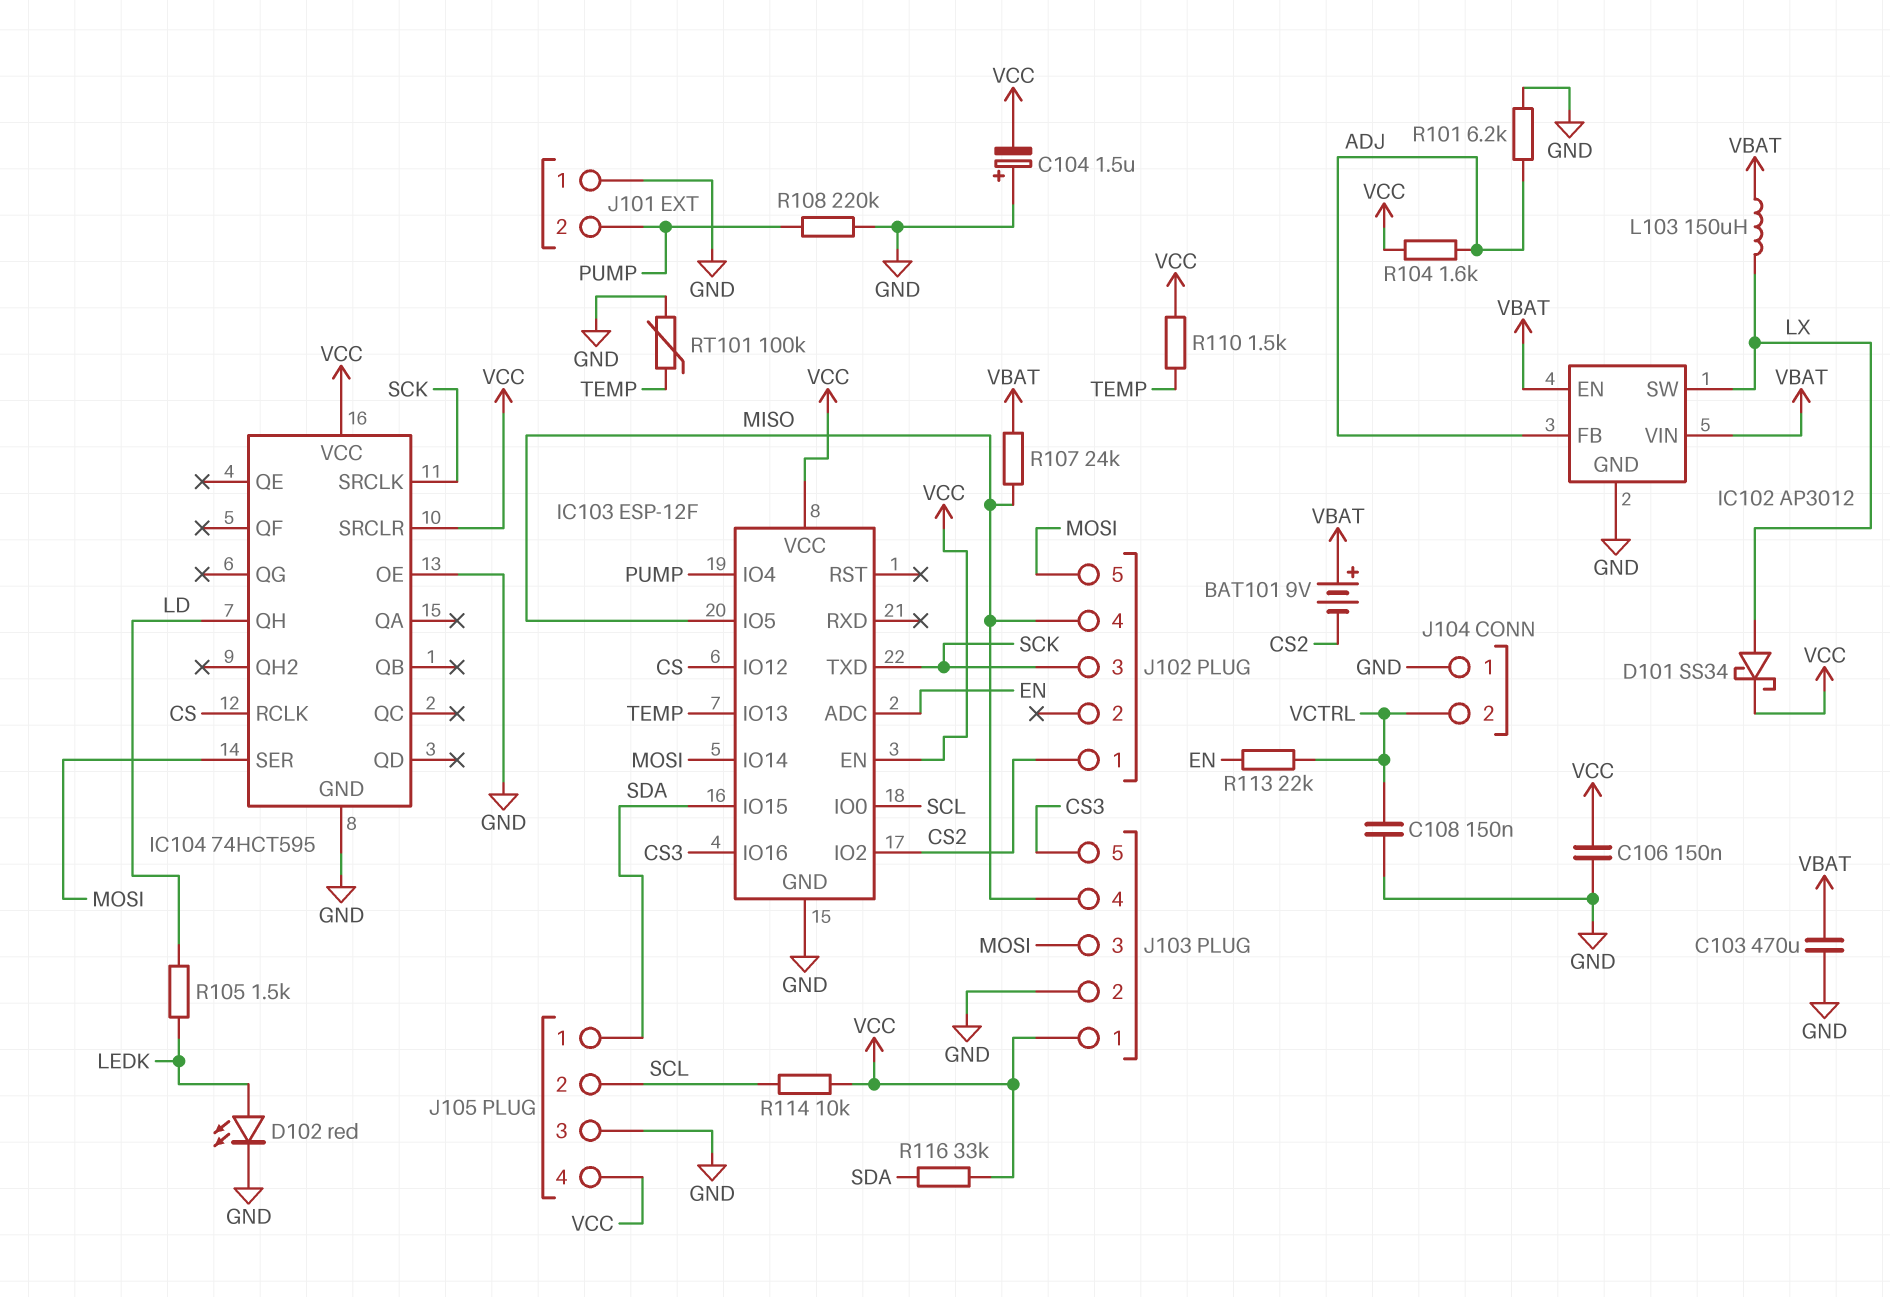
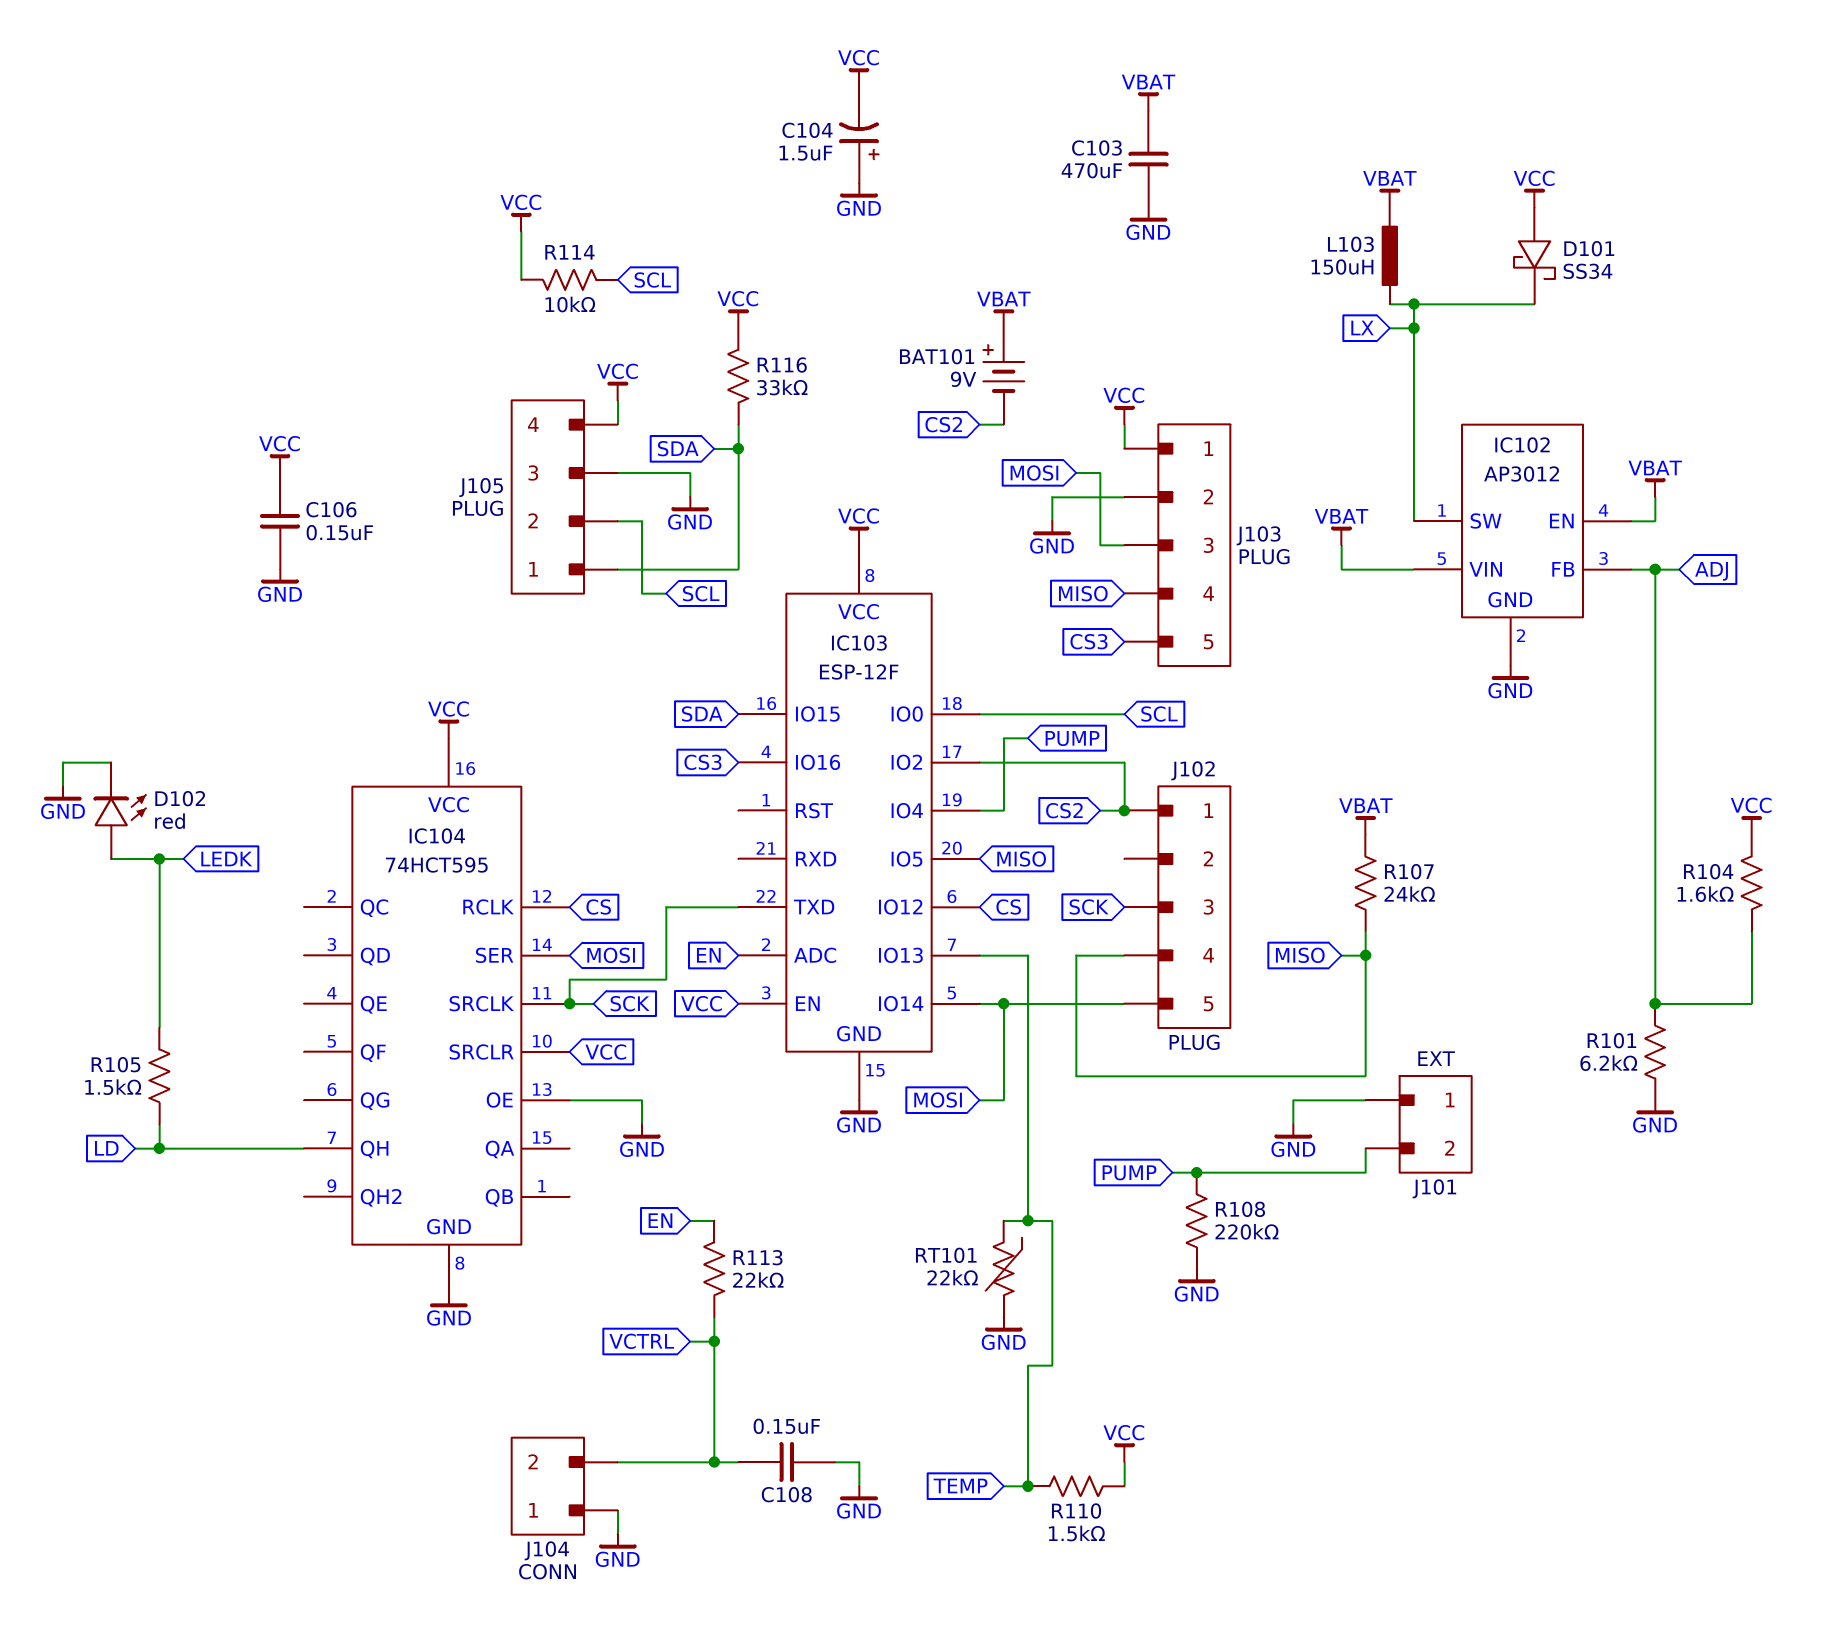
D101: schottky SS34 (A LX, K VCC) -> schottky SS34 (A VCC, K LX)
RT101: 100k (GND, TEMP) -> 22k (GND, TEMP)

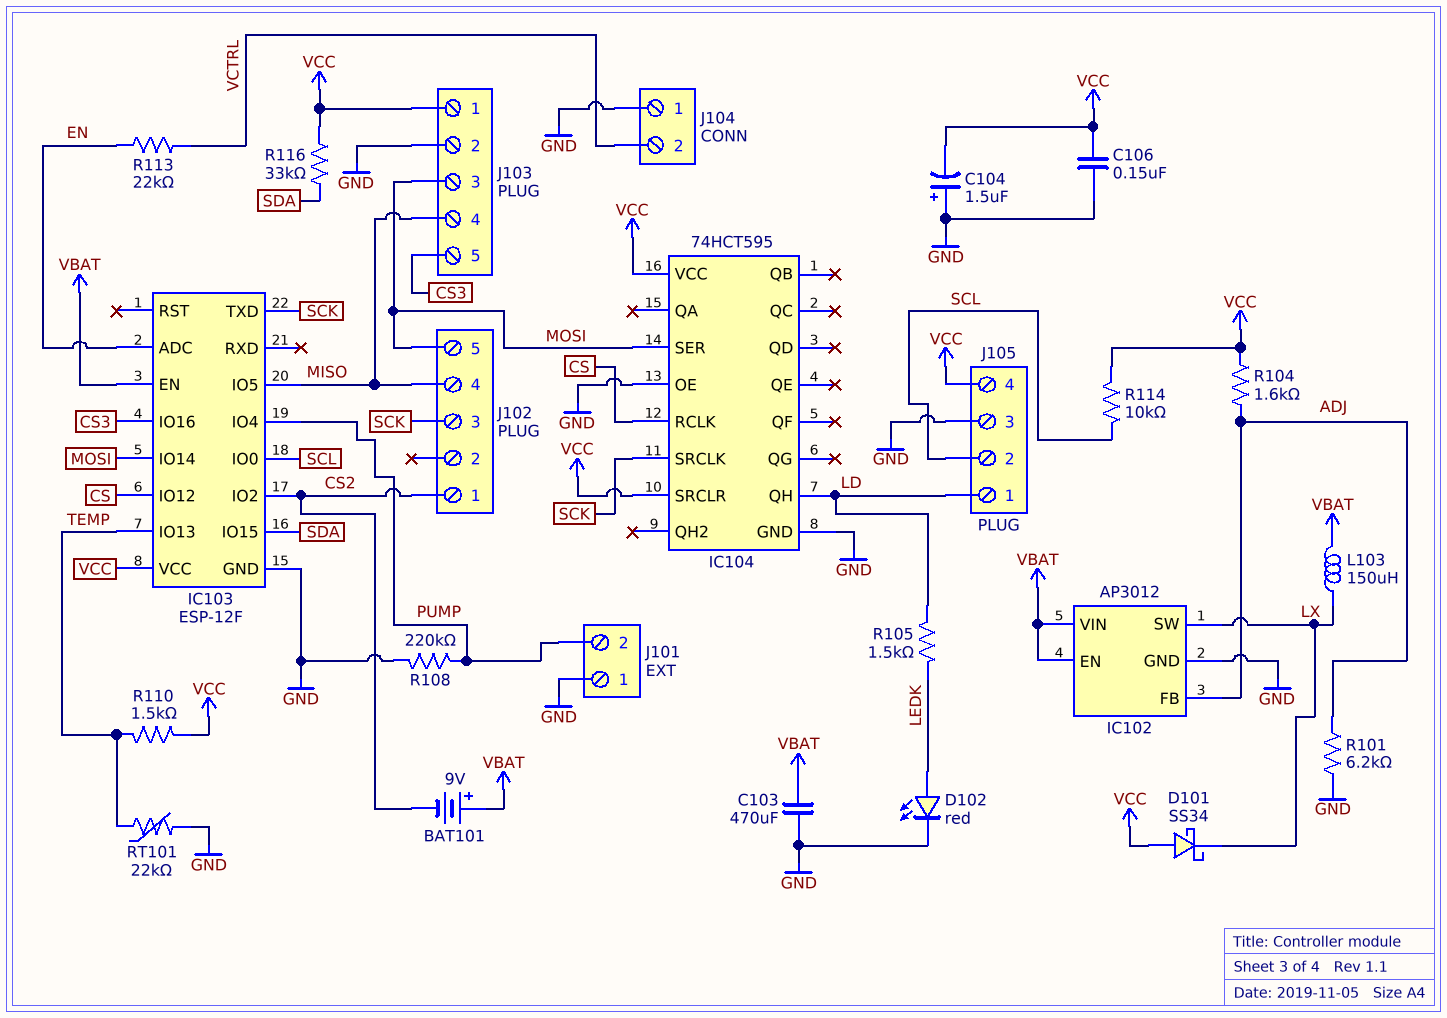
C108: 150nF (GND, VCTRL) -> none
IC103 pin EN: VCC -> VBAT
J105 pin 1: SDA -> LD
R107: 24k (MISO, VBAT) -> none

